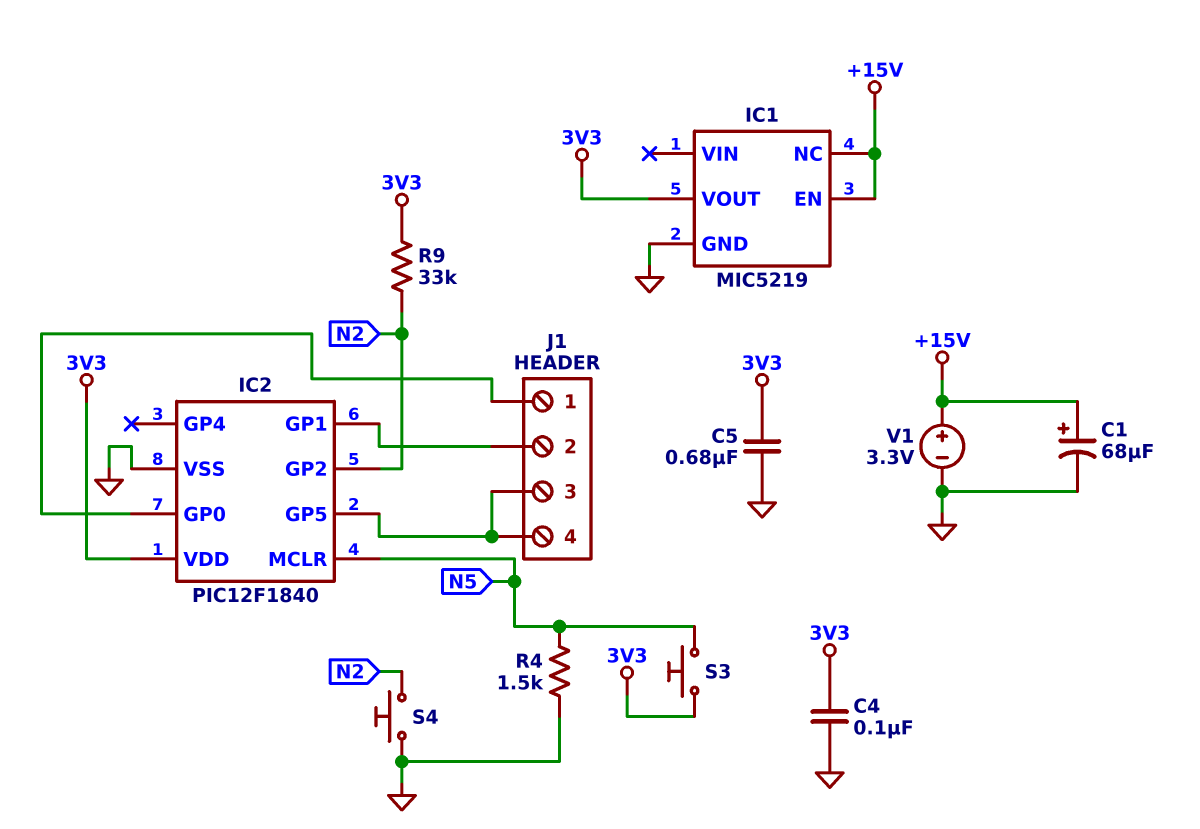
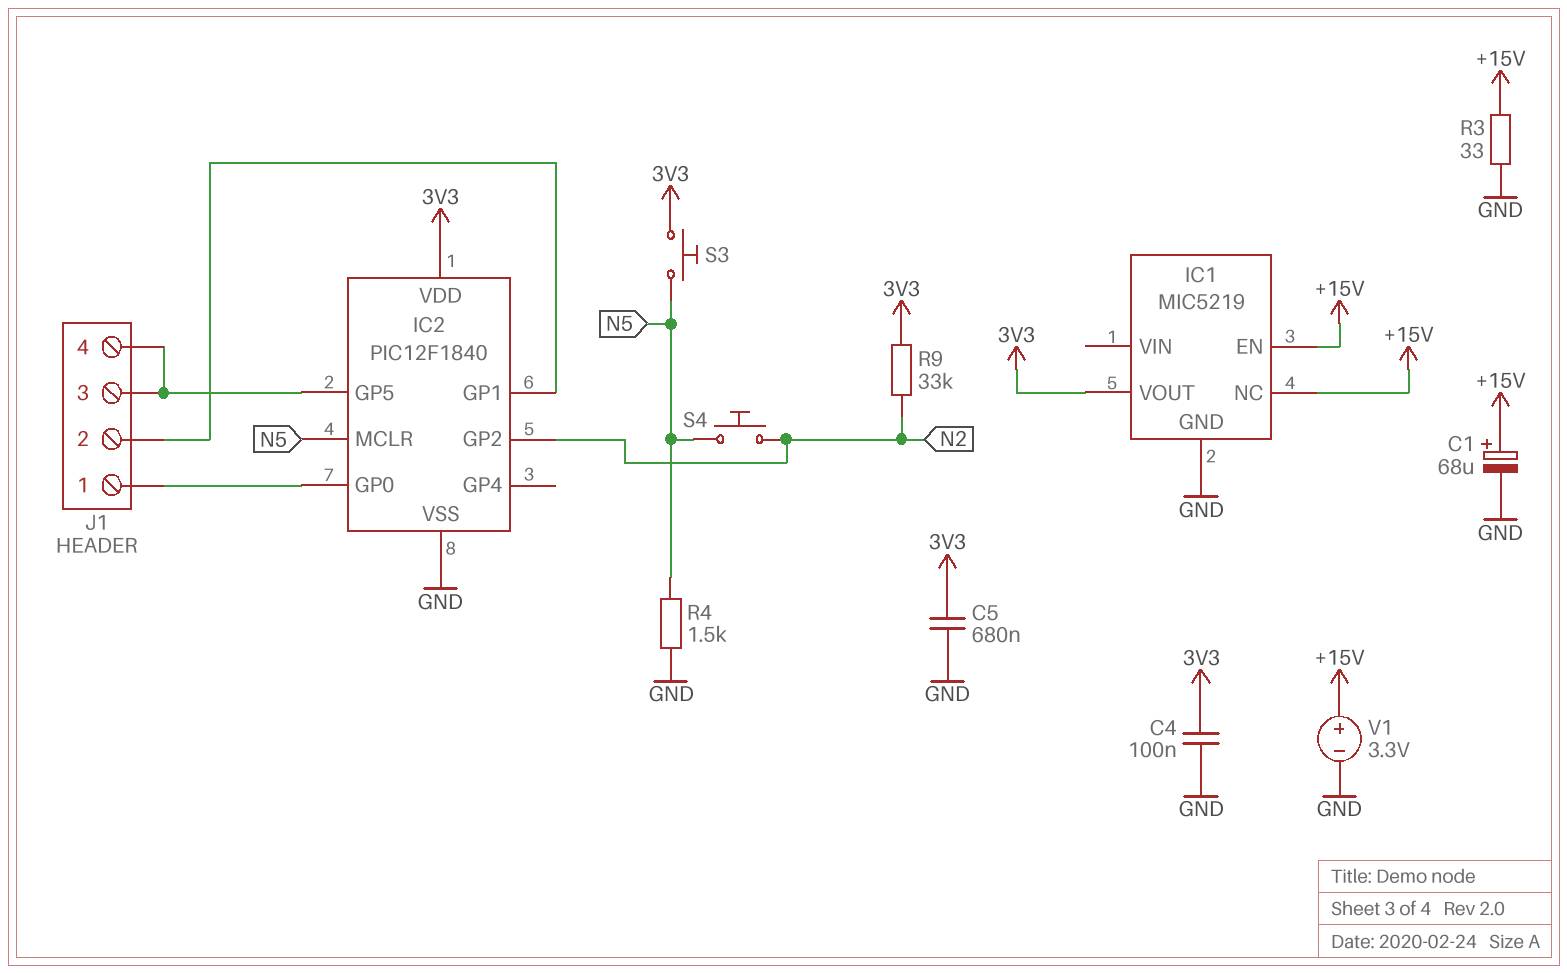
R3: none -> 33 (+15V, GND)
S4: button (GND, N2) -> button (N2, N5)

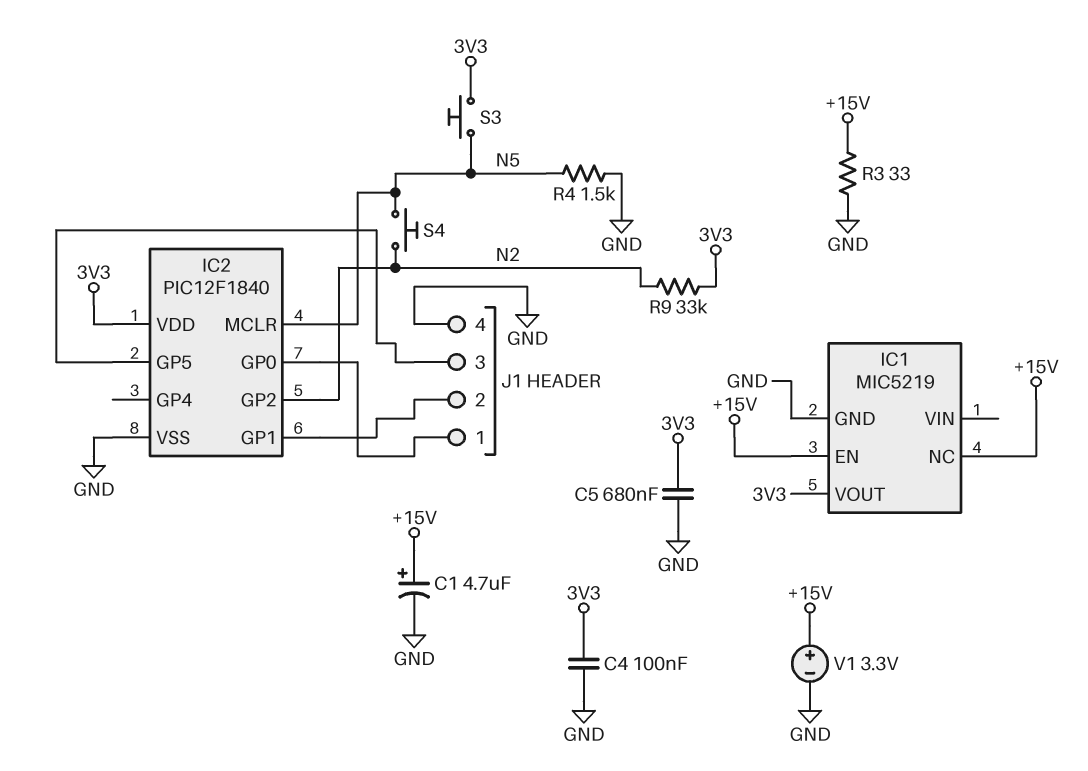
C1: 68uF (plus +15V, minus GND) -> 4.7uF (plus +15V, minus GND)
J1 pin 4: IC2/GP5 -> GND

